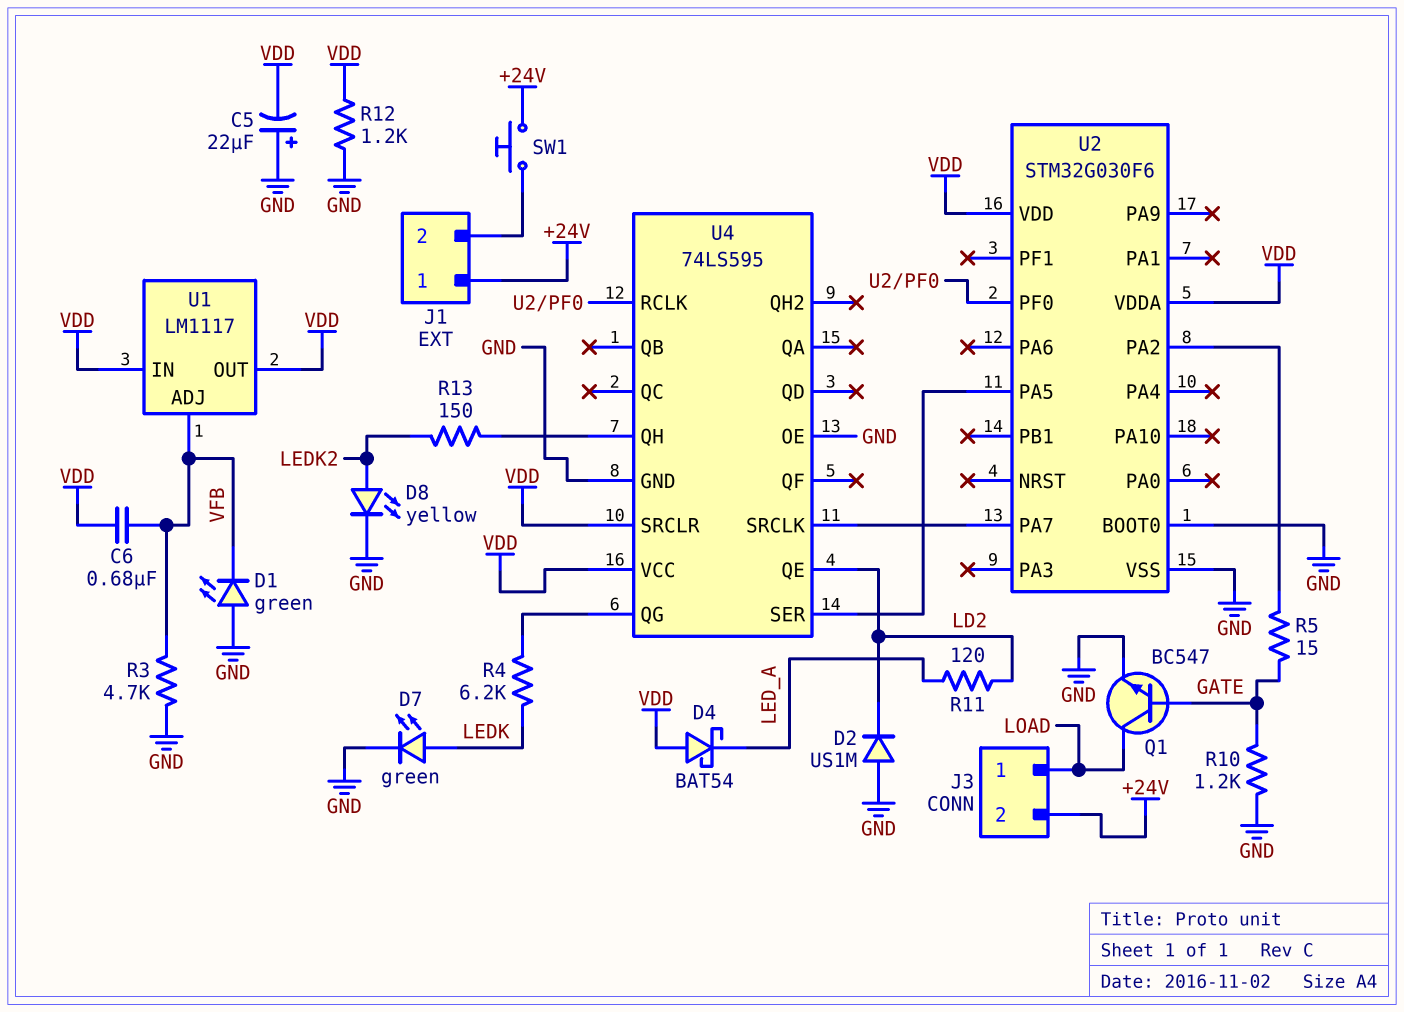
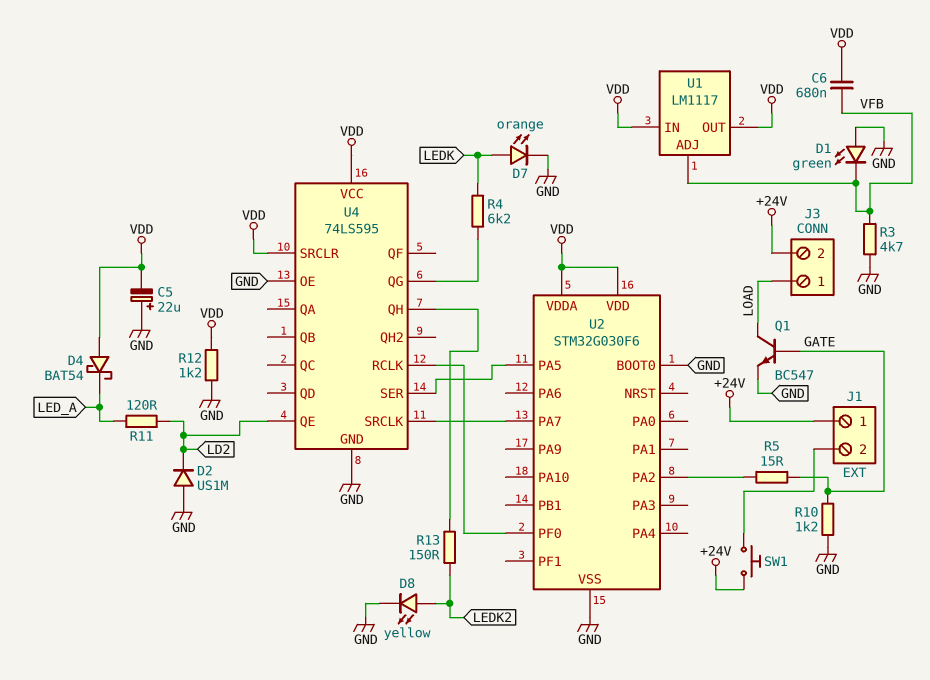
D7: LED green (A LEDK, K GND) -> LED orange (A LEDK, K GND)

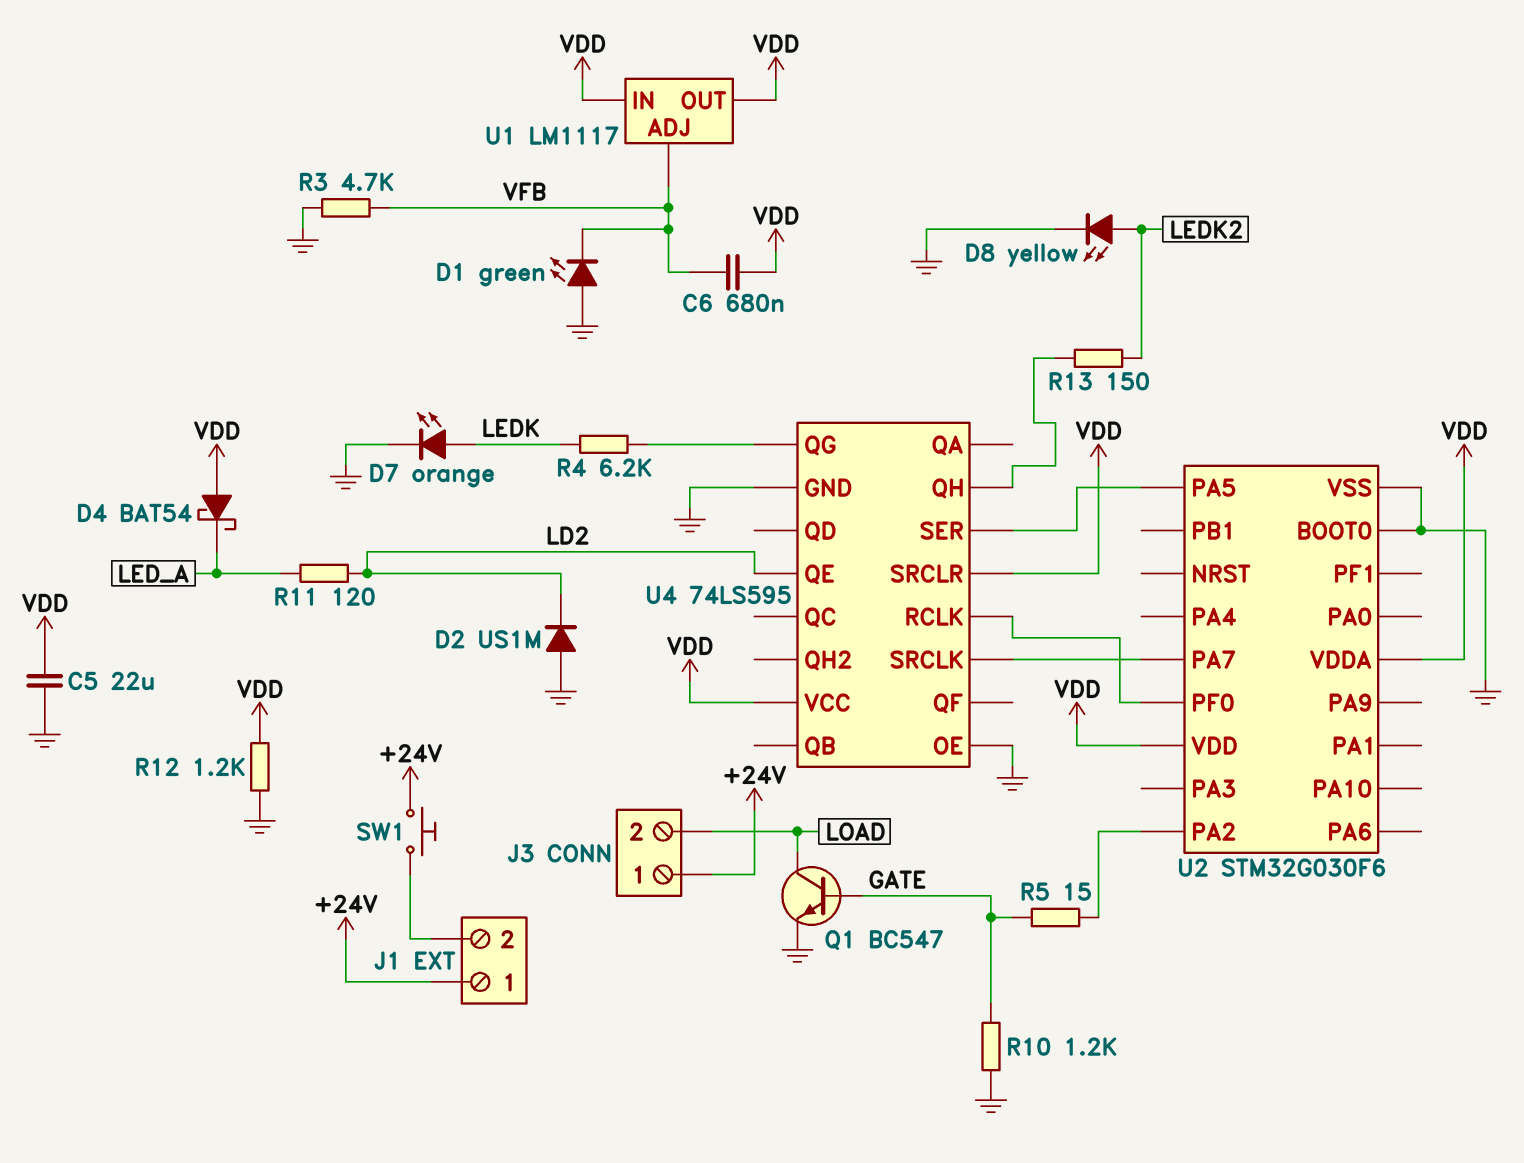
C5: 22uF (plus GND, minus VDD) -> 22uF (GND, VDD)
J3 pin 1: LOAD -> +24V
J3 pin 2: +24V -> LOAD

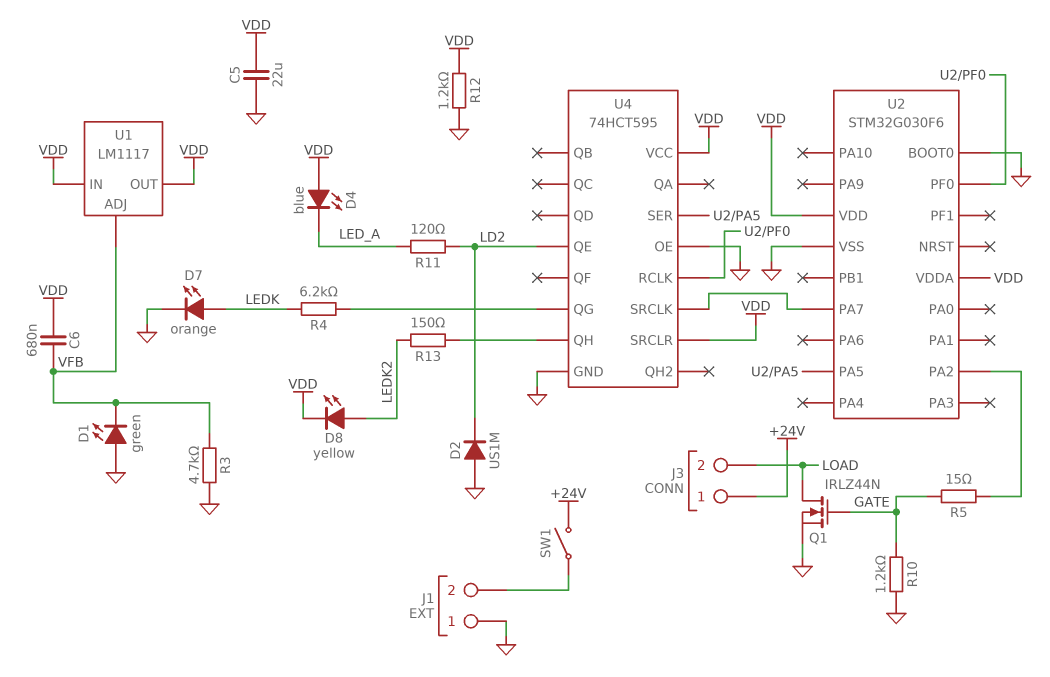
D4: schottky BAT54 (A VDD, K LED_A) -> LED blue (A VDD, K LED_A)
D8: LED yellow (A LEDK2, K GND) -> LED yellow (A LEDK2, K VDD)
J1 pin 1: +24V -> GND
Q1: NPN BC547 (B GATE, C LOAD, E GND) -> NMOS IRLZ44N (G GATE, D LOAD, S GND)
SW1: button (+24V, J1/2) -> switch (+24V, J1/2)
U4: 74LS595 -> 74HCT595

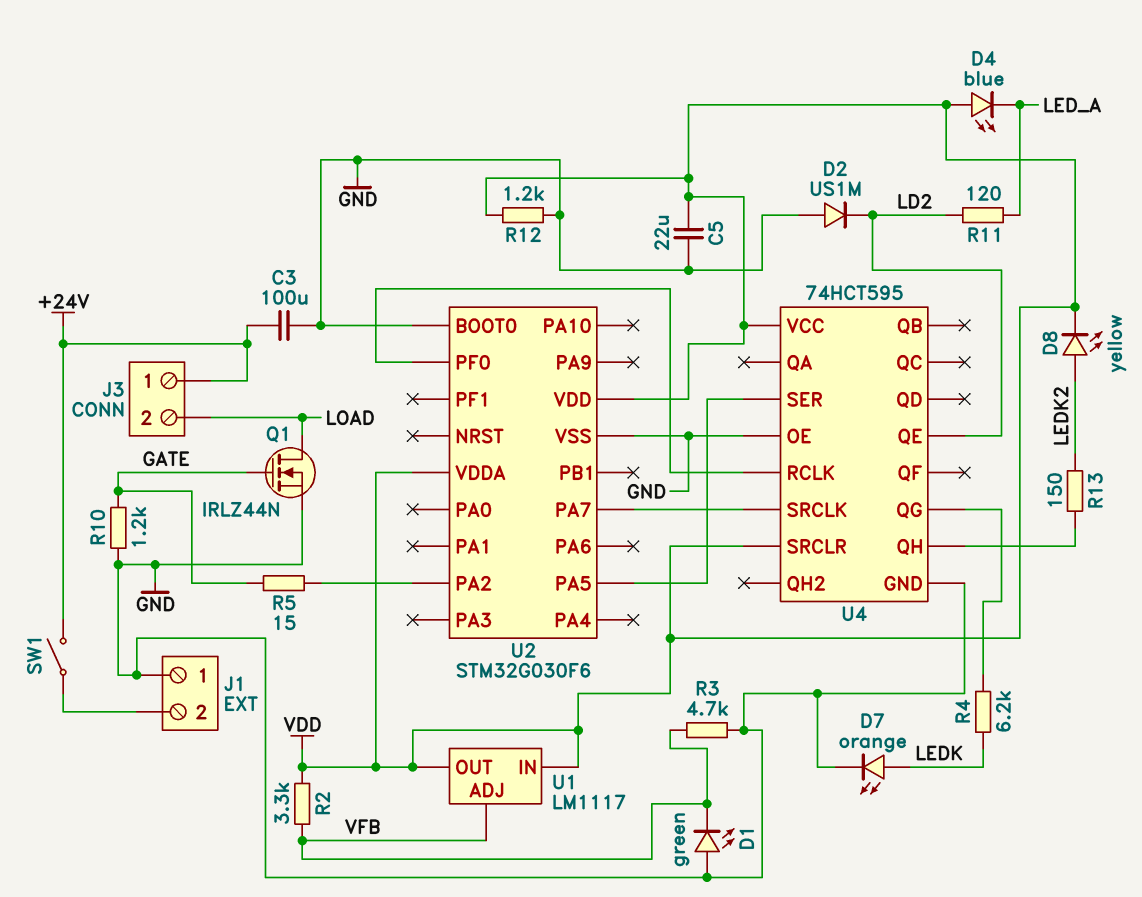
C3: none -> 100uF (+24V, GND)
C6: 680nF (VDD, VFB) -> none
R2: none -> 3.3k (VDD, VFB)

